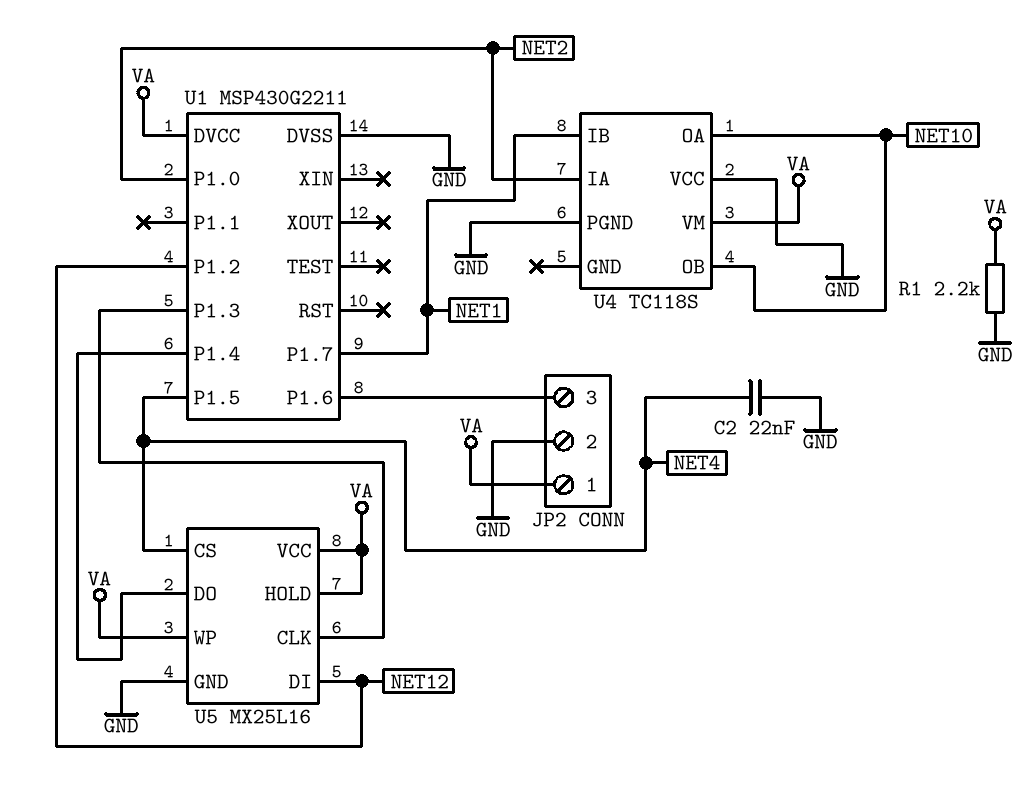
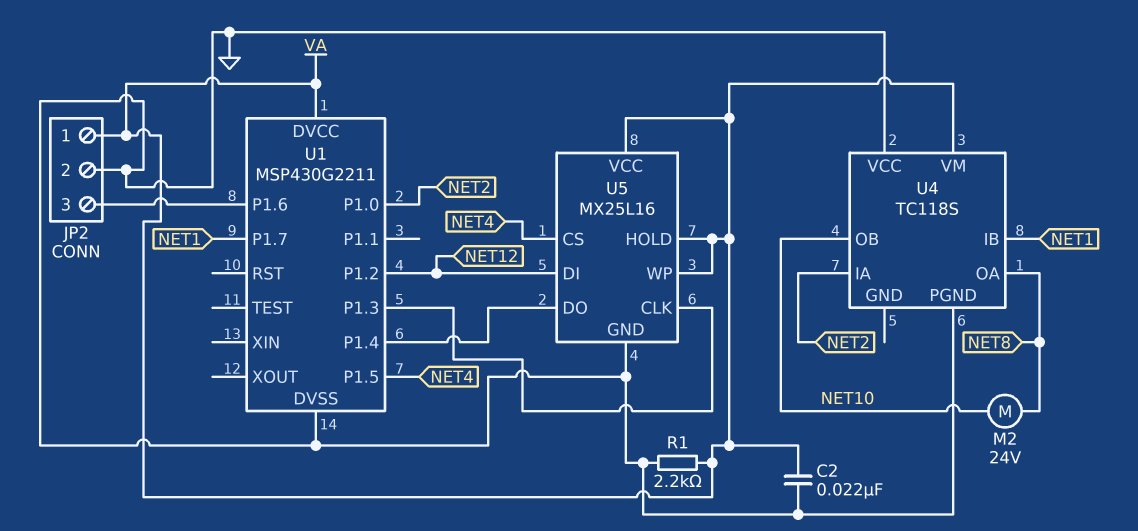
C2: 22nF (GND, NET4) -> 22nF (GND, VA)
M2: none -> motor 24V (NET8, NET10)
U4 pin OA: NET10 -> NET8

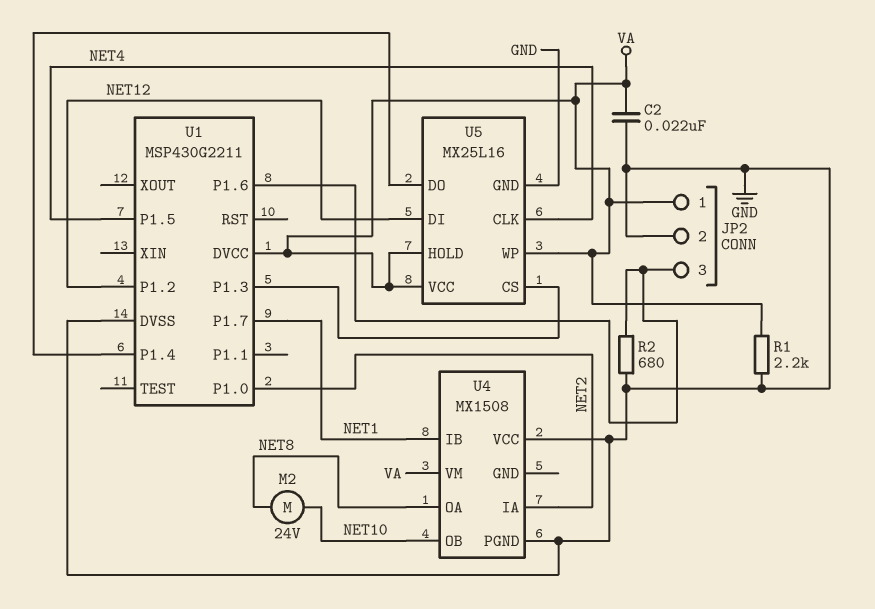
R2: none -> 680 (GND, JP2/3)
U4: TC118S -> MX1508
U5 pin CLK: U1/P1.3 -> NET4
U5 pin CS: NET4 -> U1/P1.3

